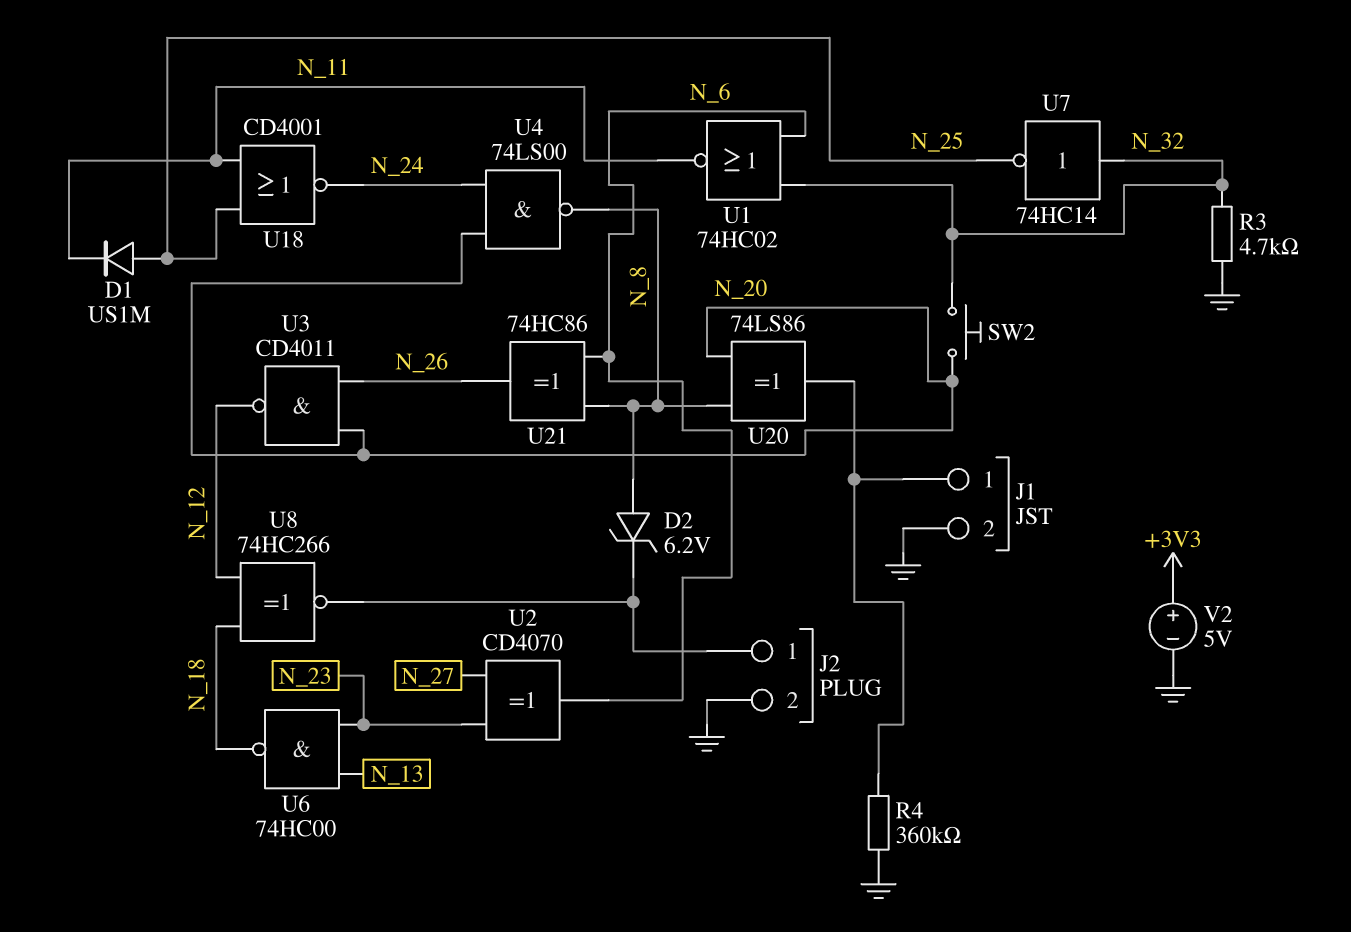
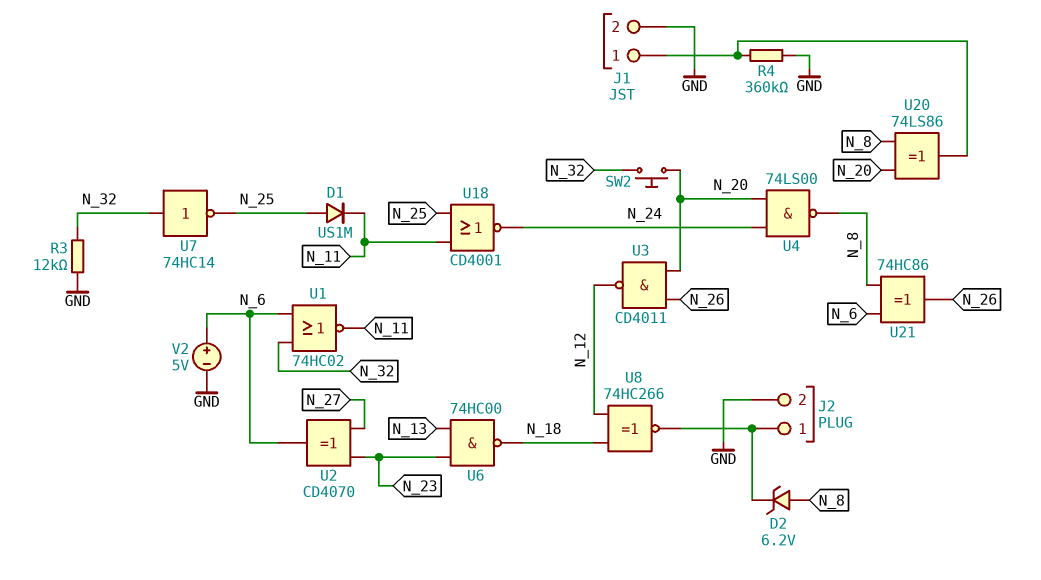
R3: 4.7k (GND, N_32) -> 12k (GND, N_32)
V2: 5V (plus +3V3, minus GND) -> 5V (plus N_6, minus GND)

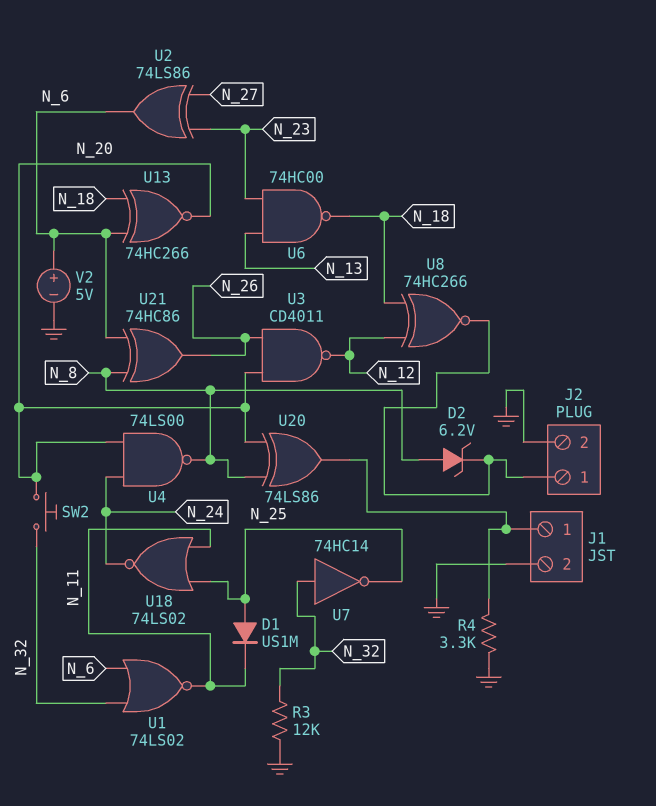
R4: 360k (GND, J1/1) -> 3.3k (GND, J1/1)
U1: NOR 74HC02 (in N_6, in N_32, out N_11) -> NOR 74LS02 (in N_6, in N_32, out N_11)
U2: XOR CD4070 (in N_23, in N_27, out N_6) -> XOR 74LS86 (in N_23, in N_27, out N_6)
U13: none -> XNOR 74HC266 (in N_6, in N_18, out N_20)
U18: NOR CD4001 (in N_11, in N_25, out N_24) -> NOR 74LS02 (in N_11, in N_25, out N_24)

